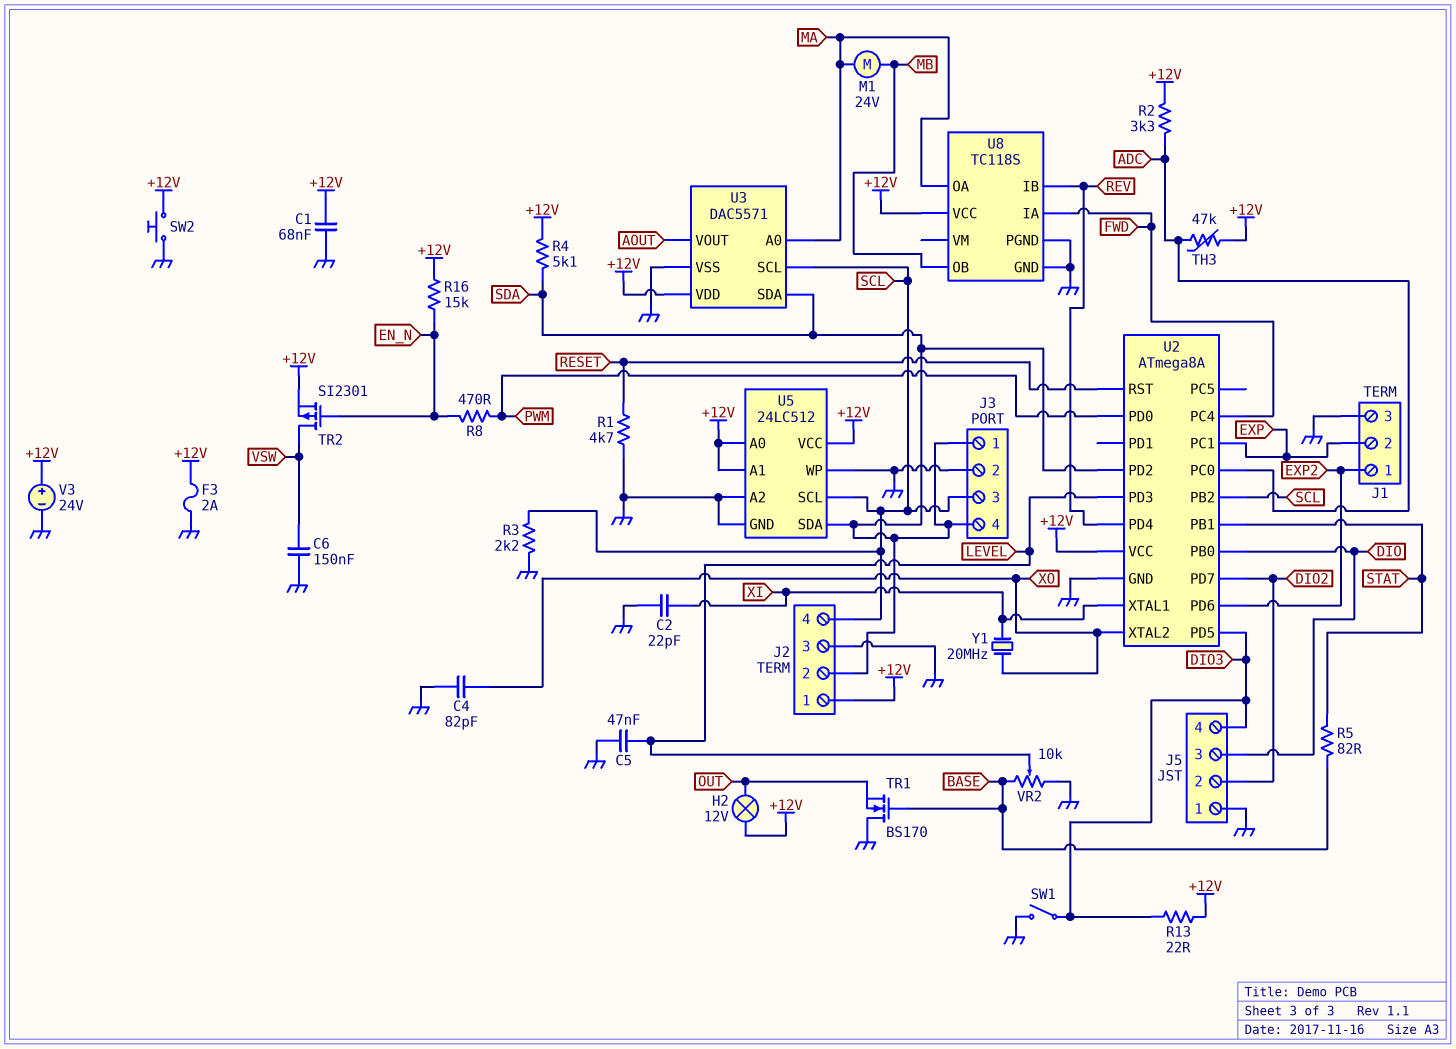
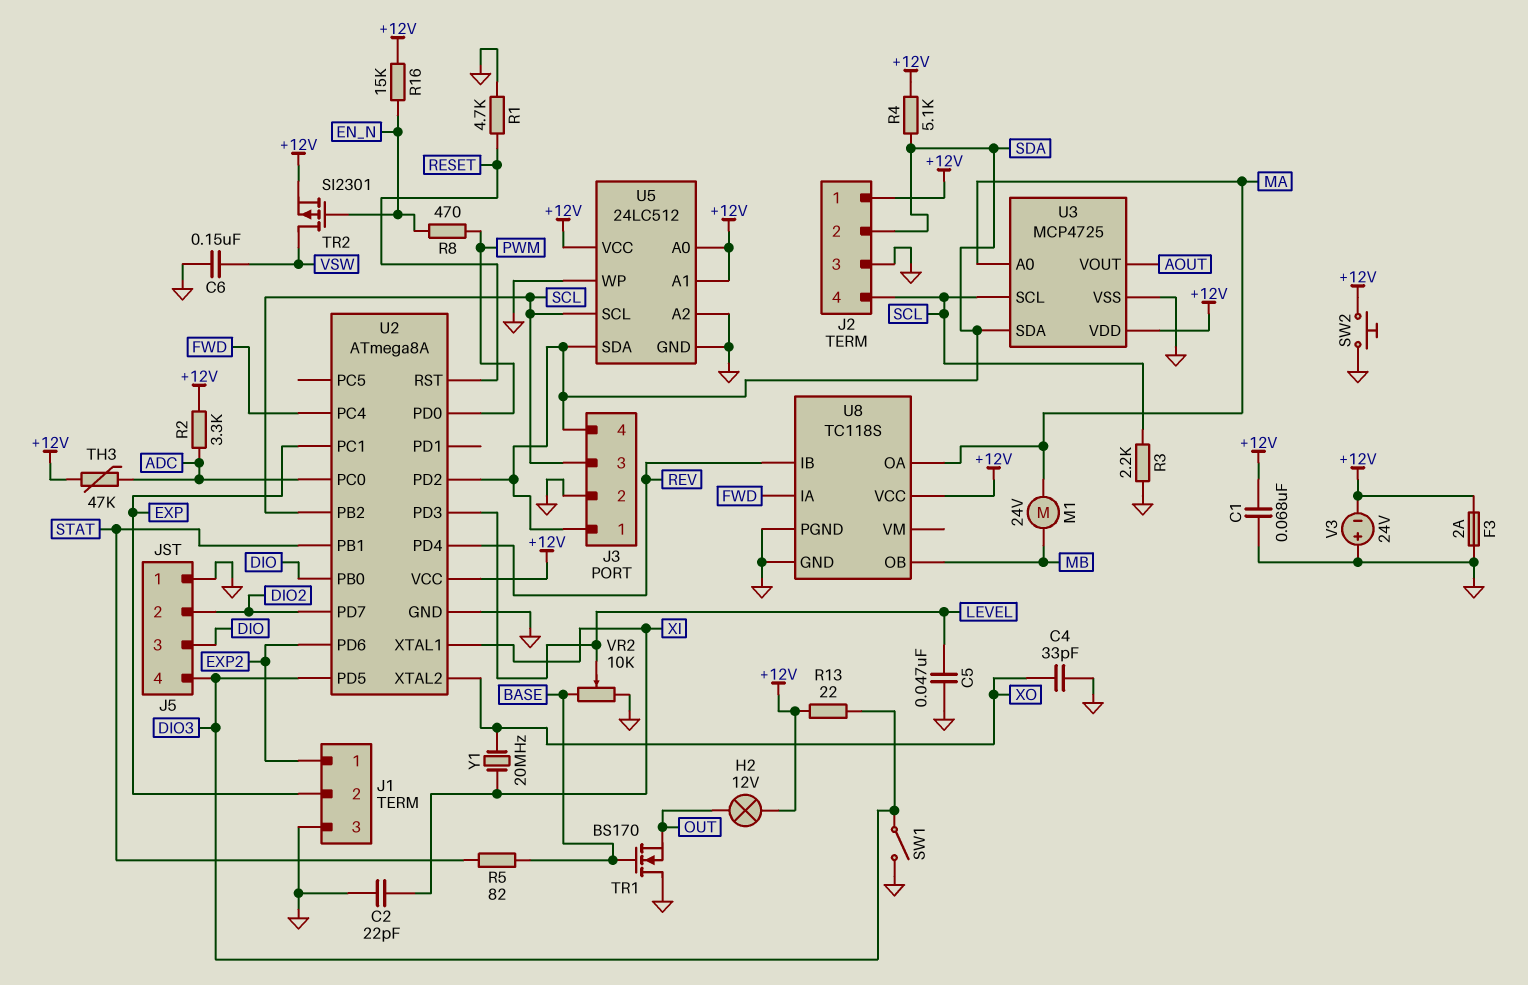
C4: 82pF (GND, XO) -> 33pF (GND, XO)
U3: DAC5571 -> MCP4725
V3: 24V (plus +12V, minus GND) -> 24V (plus GND, minus +12V)

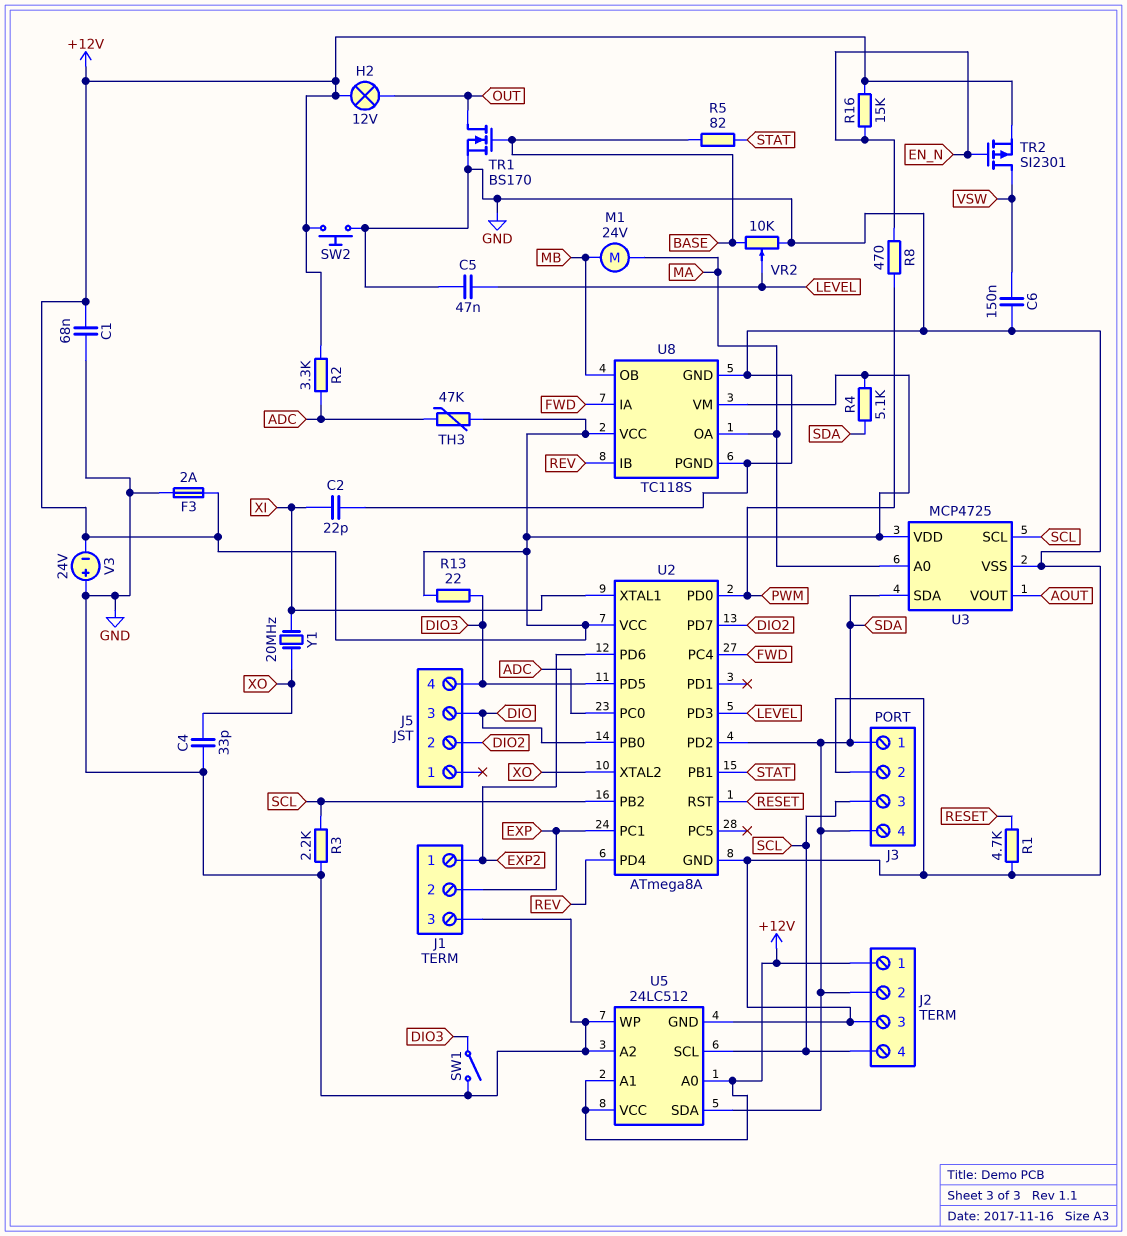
J5 pin 1: GND -> none
TR1: NMOS BS170 (G BASE, D GND, S OUT) -> NMOS BS170 (G BASE, D OUT, S GND)
U8 pin VM: none -> +12V

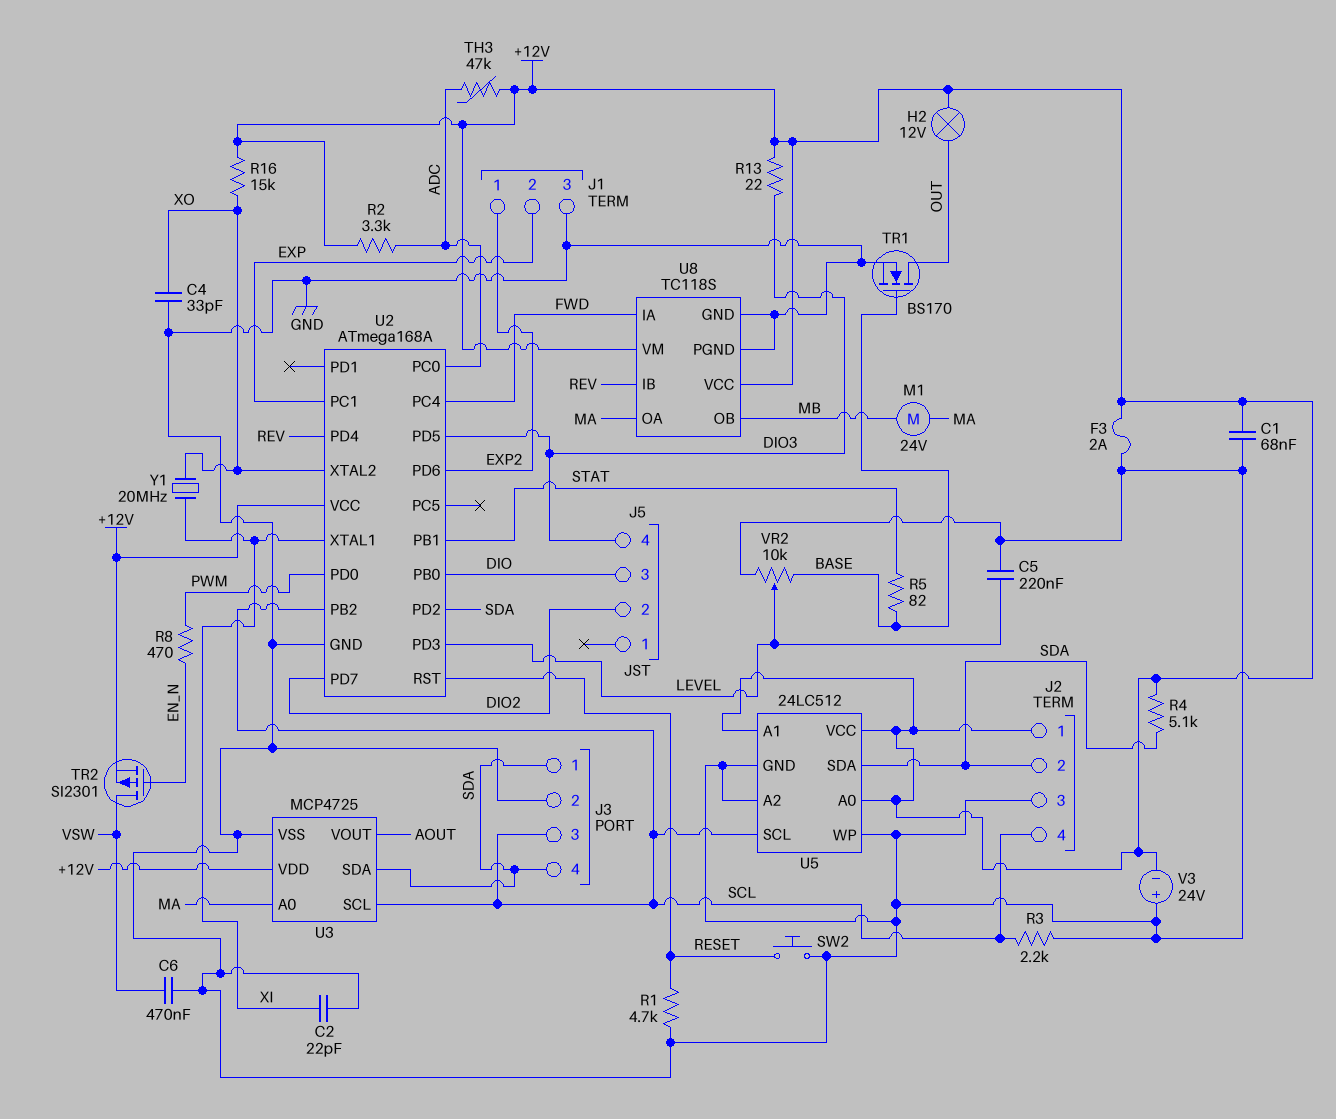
C5: 47nF (GND, LEVEL) -> 220nF (GND, LEVEL)
C6: 150nF (GND, VSW) -> 470nF (GND, VSW)
R16: 15k (+12V, EN_N) -> 15k (+12V, XO)
SW1: switch (DIO3, GND) -> none
SW2: button (+12V, GND) -> button (GND, RESET)
U2: ATmega8A -> ATmega168A

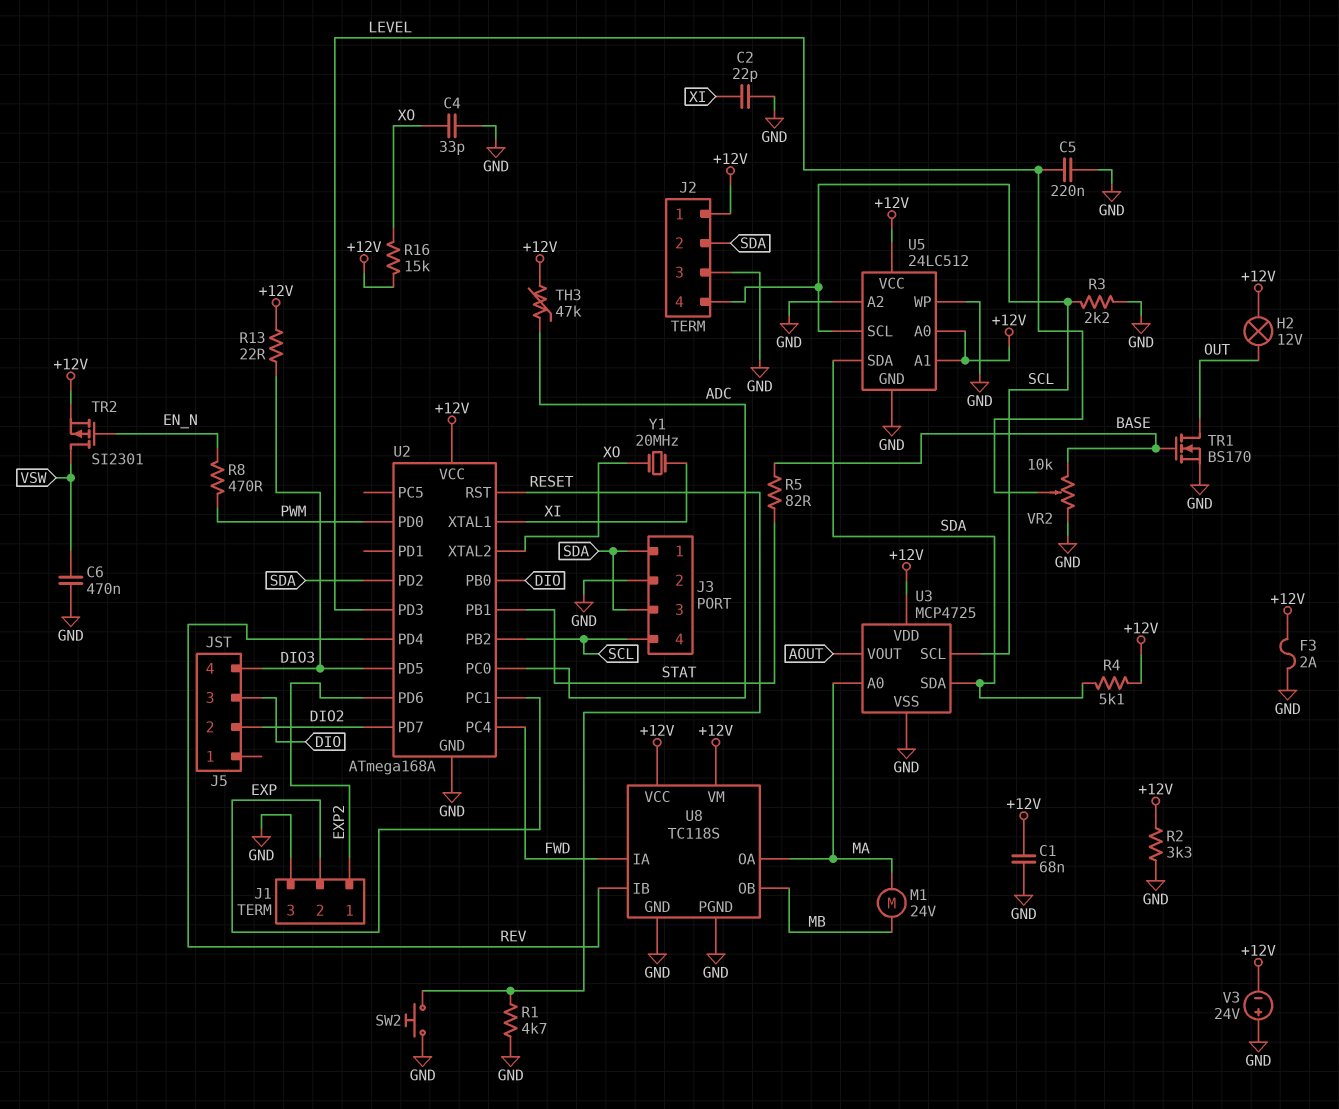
J3 pin 3: SCL -> SDA
J3 pin 4: SDA -> SCL
R2: 3.3k (+12V, ADC) -> 3.3k (+12V, GND)

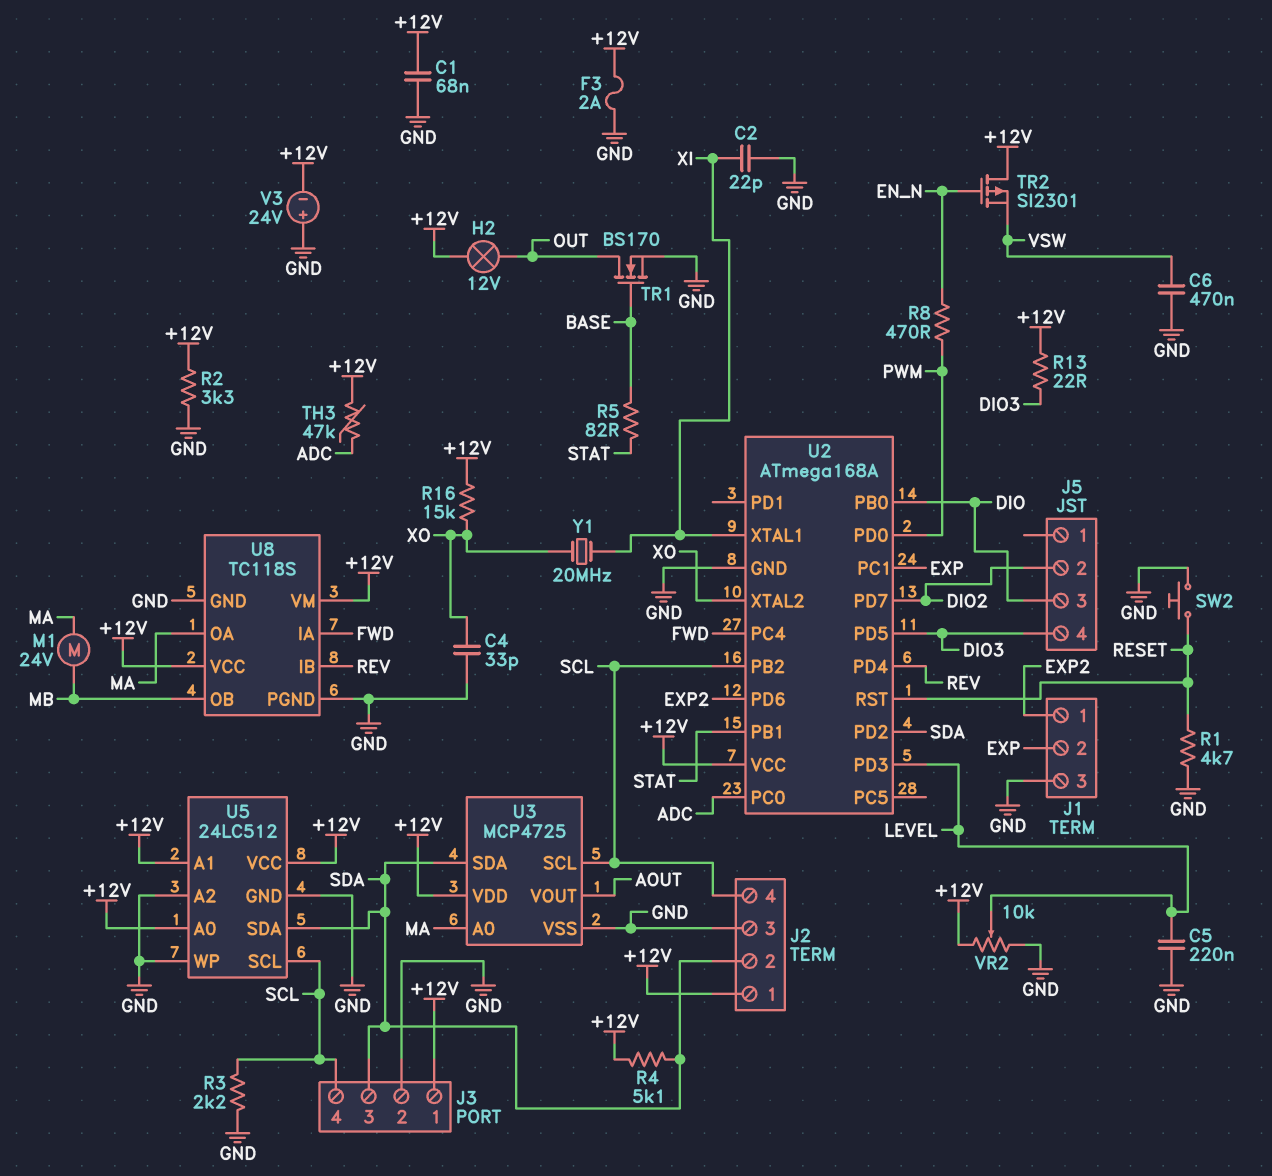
J3 pin 1: SDA -> +12V
TR2: PMOS SI2301 (G EN_N, D VSW, S +12V) -> PMOS SI2301 (G EN_N, D +12V, S VSW)
VR2: 10k (BASE, GND, wiper LEVEL) -> 10k (+12V, GND, wiper LEVEL)

